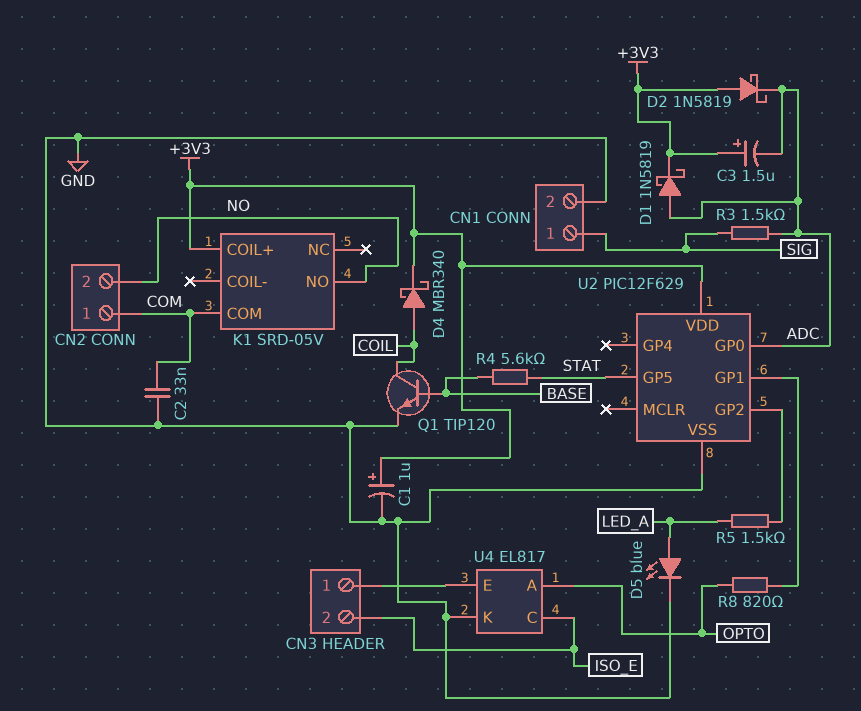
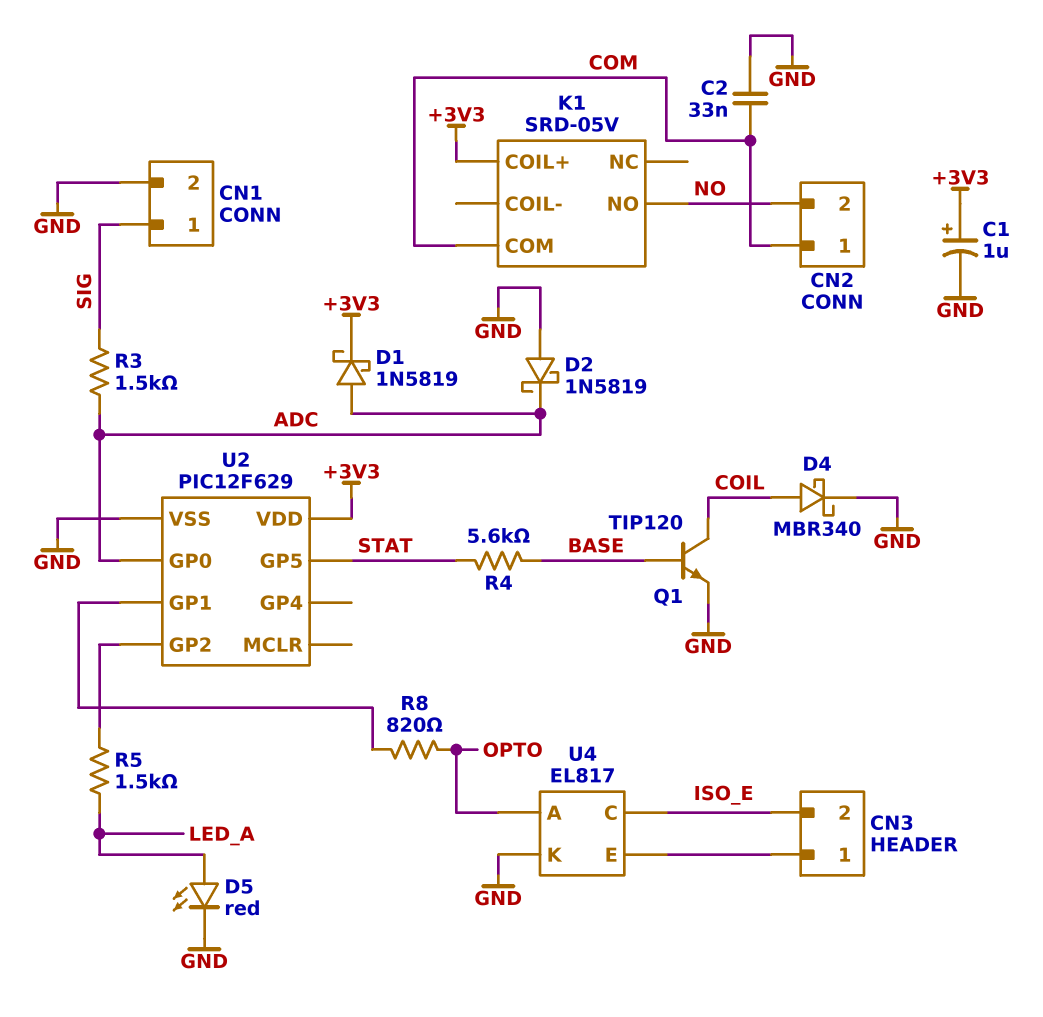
C3: 1.5uF (plus +3V3, minus ADC) -> none
D2: schottky 1N5819 (A +3V3, K ADC) -> schottky 1N5819 (A GND, K ADC)
D4: schottky MBR340 (A COIL, K +3V3) -> schottky MBR340 (A COIL, K GND)
D5: LED blue (A LED_A, K GND) -> LED red (A LED_A, K GND)

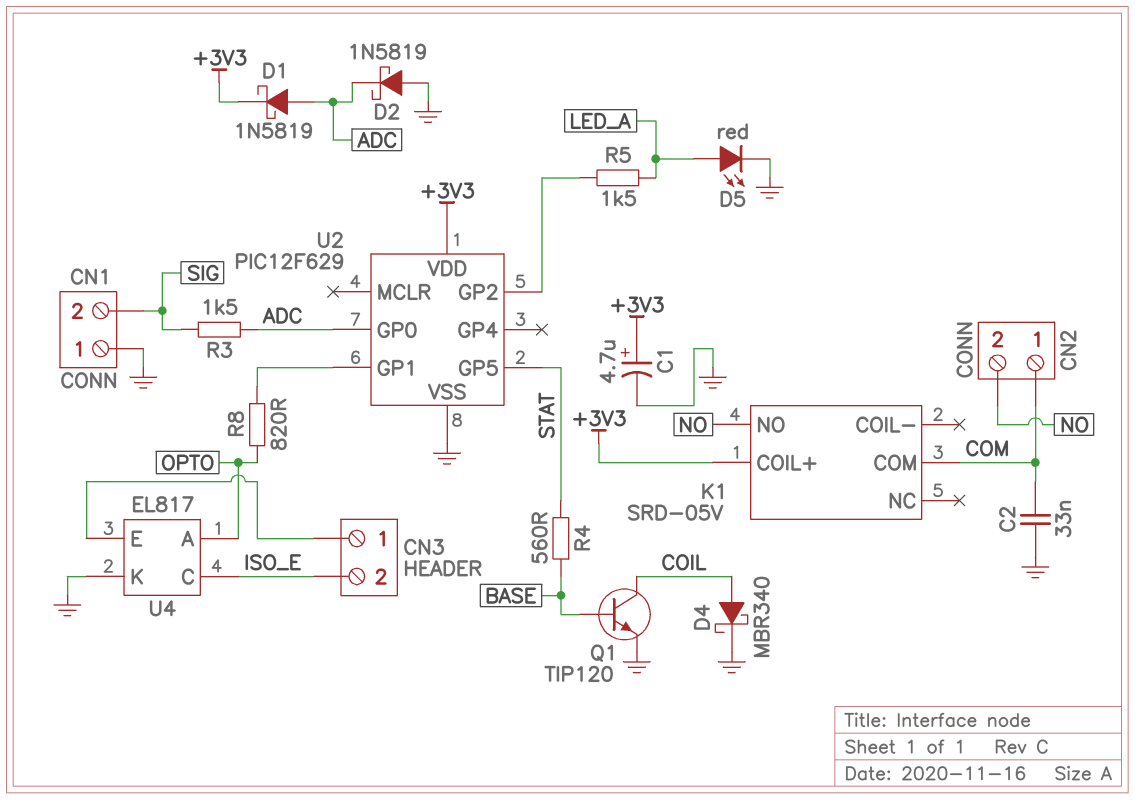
C1: 1uF (plus +3V3, minus GND) -> 4.7uF (plus +3V3, minus GND)
CN1 pin 1: SIG -> GND
CN1 pin 2: GND -> SIG
R4: 5.6k (BASE, STAT) -> 560 (BASE, STAT)

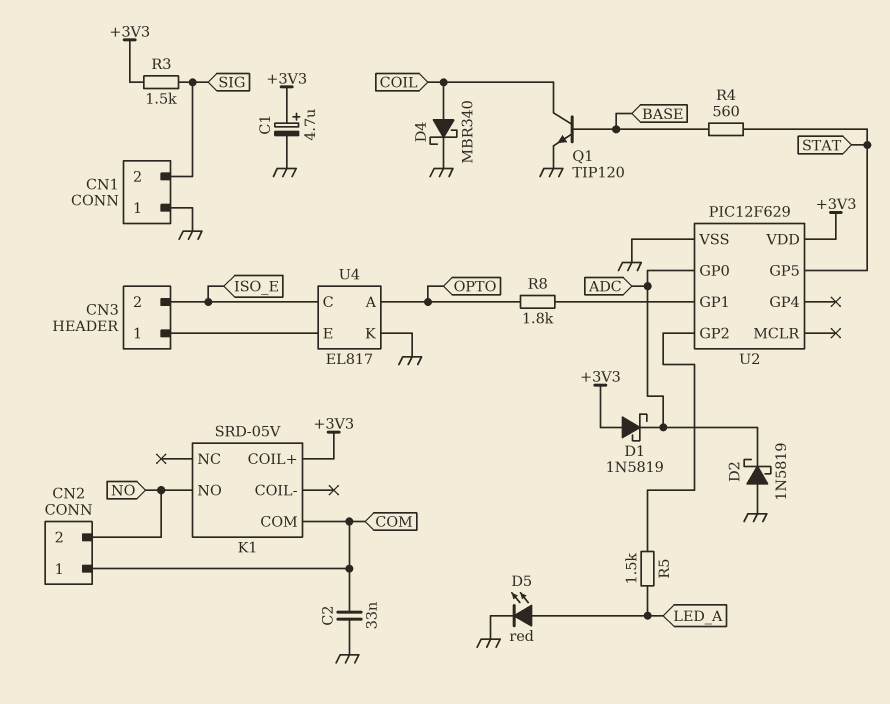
D1: schottky 1N5819 (A ADC, K +3V3) -> schottky 1N5819 (A +3V3, K ADC)
R3: 1.5k (ADC, SIG) -> 1.5k (+3V3, SIG)
R8: 820 (OPTO, U2/GP1) -> 1.8k (OPTO, U2/GP1)

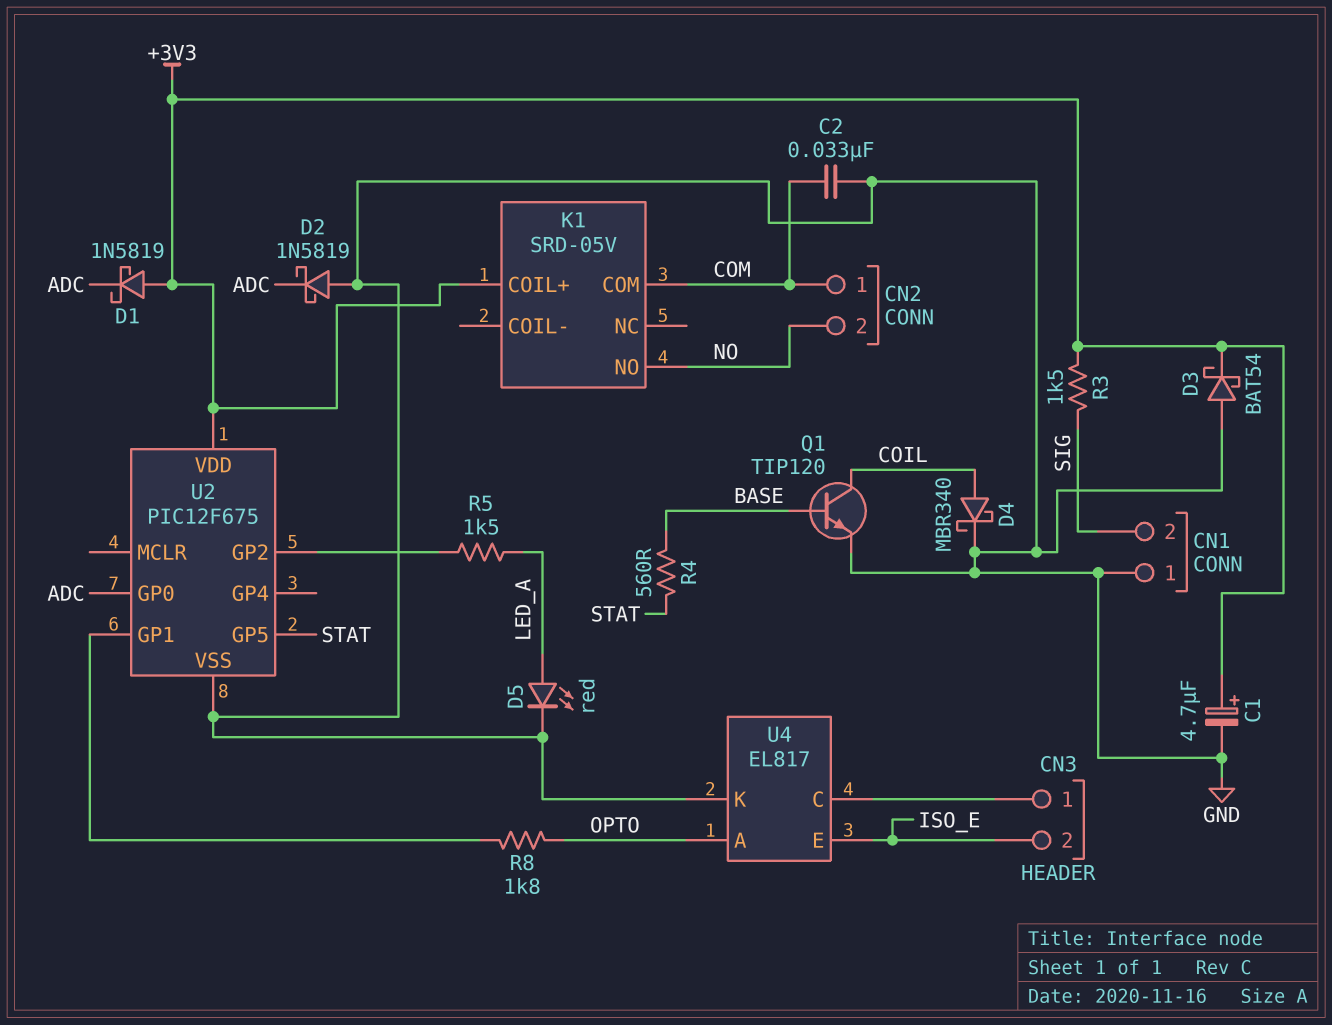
D3: none -> schottky BAT54 (A GND, K +3V3)
U2: PIC12F629 -> PIC12F675
U4 pin C: ISO_E -> CN3/1
U4 pin E: CN3/1 -> ISO_E

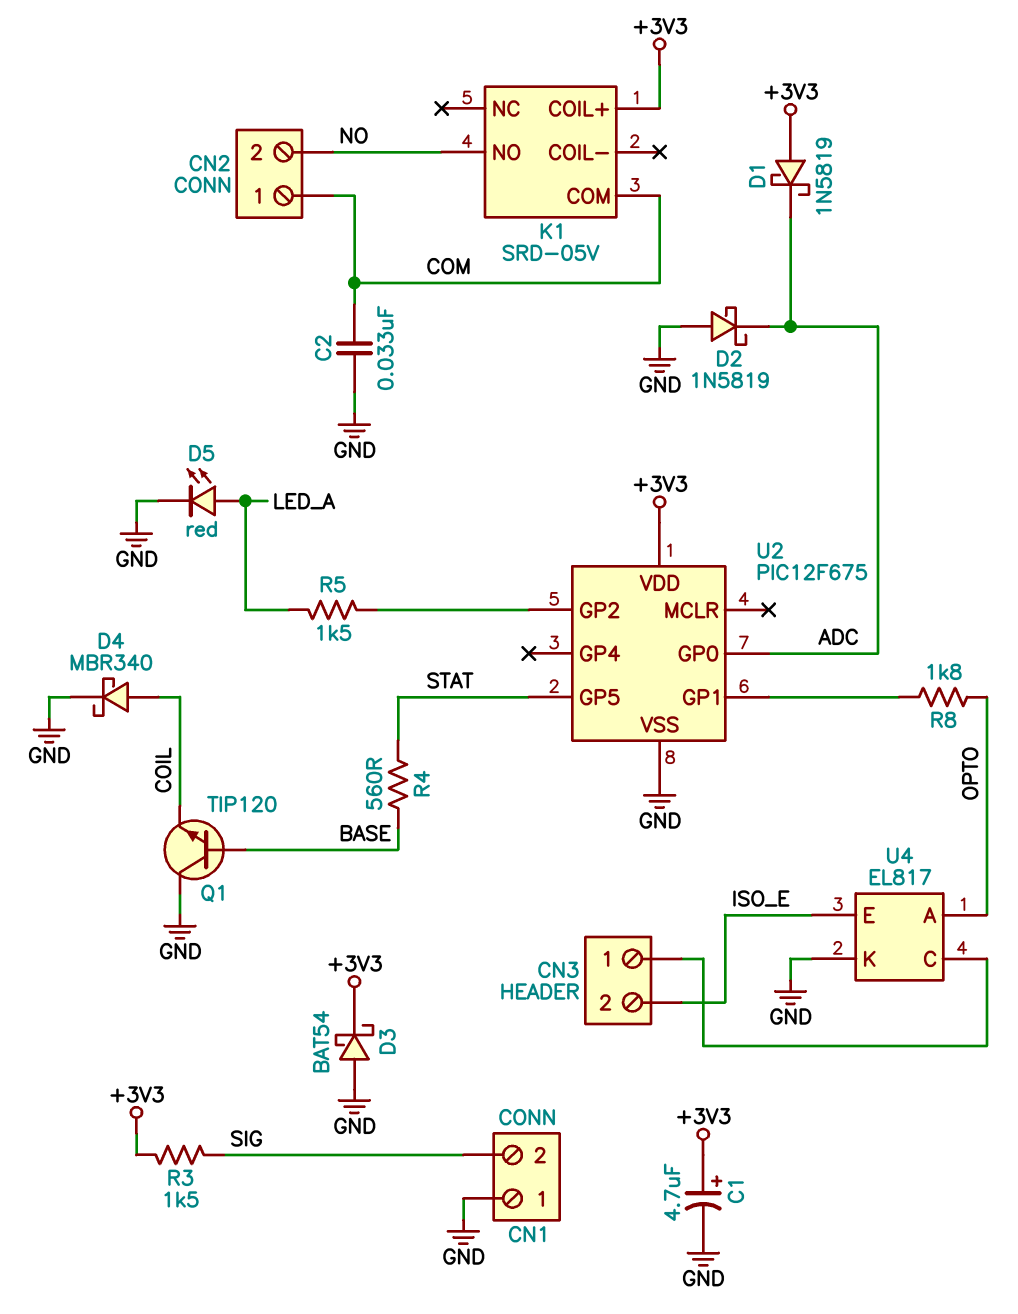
Q1: NPN TIP120 (B BASE, C COIL, E GND) -> NPN TIP120 (B BASE, C GND, E COIL)

